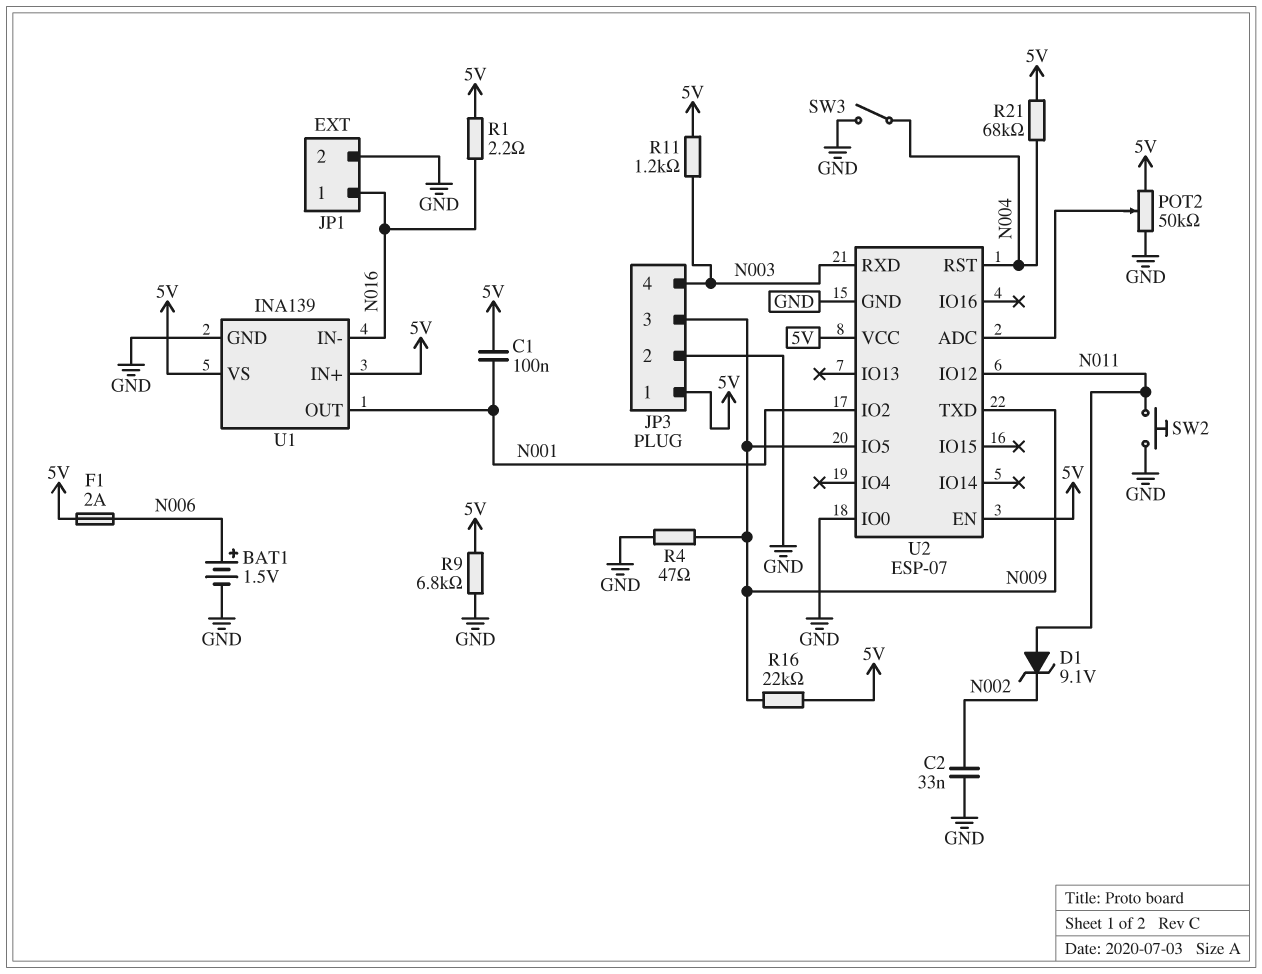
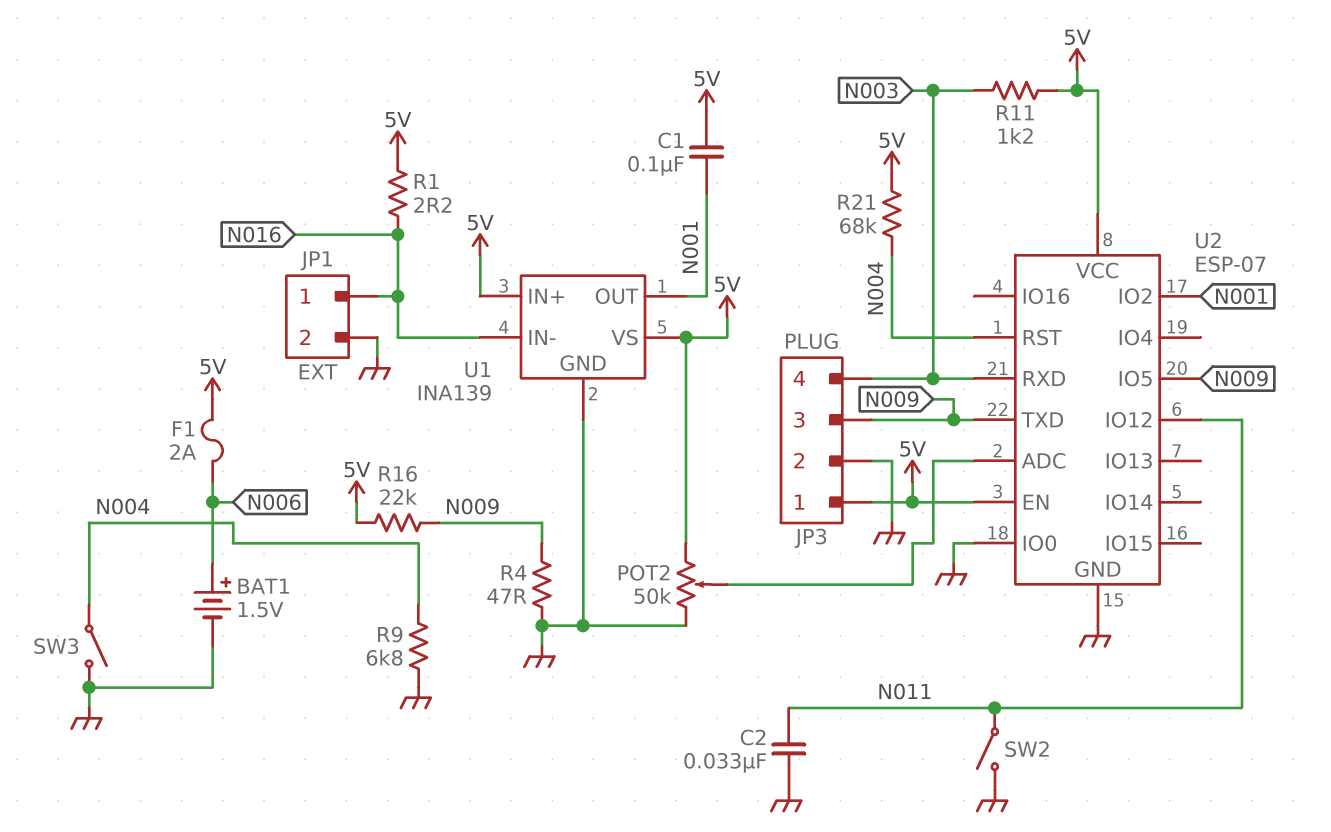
C2: 33nF (GND, N002) -> 33nF (GND, N011)
D1: zener 9.1V (A N011, K N002) -> none
R9: 6.8k (5V, GND) -> 6.8k (GND, N004)
SW2: button (GND, N011) -> switch (GND, N011)

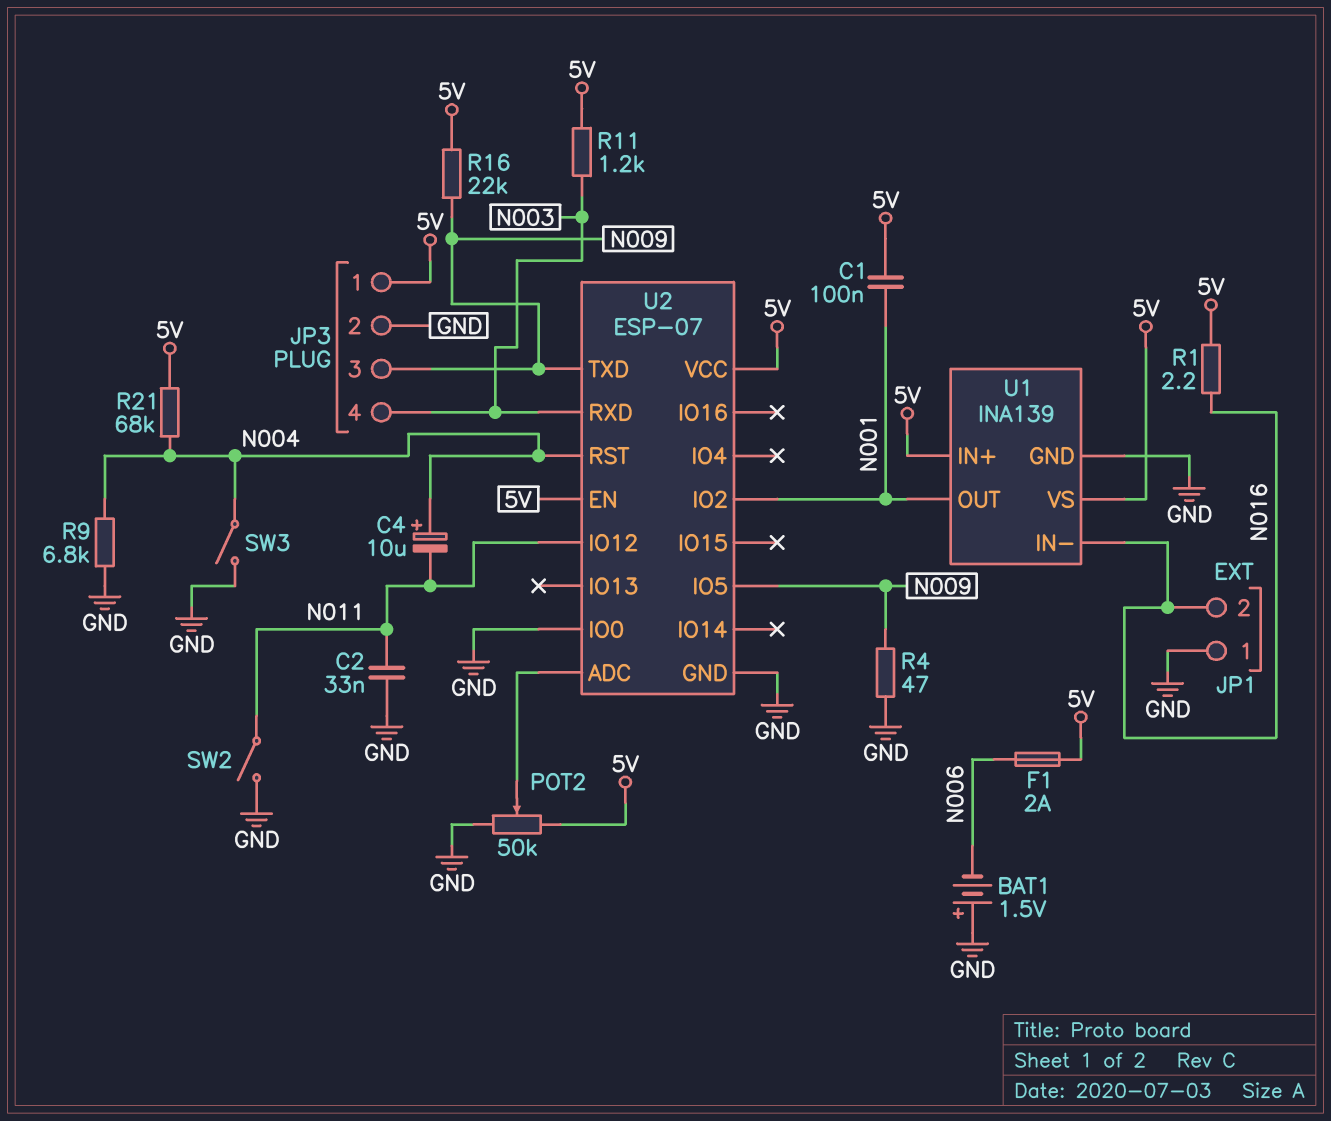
BAT1: 1.5V (plus N006, minus GND) -> 1.5V (plus GND, minus N006)
C4: none -> 10uF (plus N004, minus N011)
JP1 pin 1: N016 -> GND
JP1 pin 2: GND -> N016

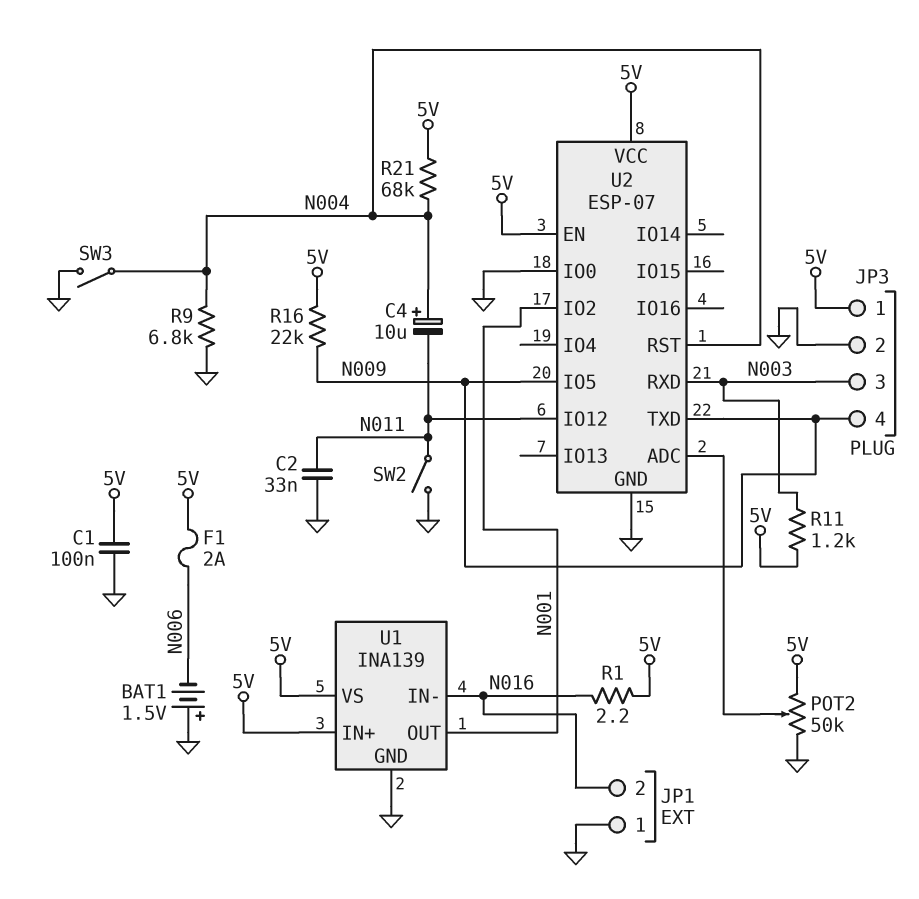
C1: 100nF (5V, N001) -> 100nF (5V, GND)
JP3 pin 3: N009 -> N003
JP3 pin 4: N003 -> N009
R4: 47 (GND, N009) -> none

